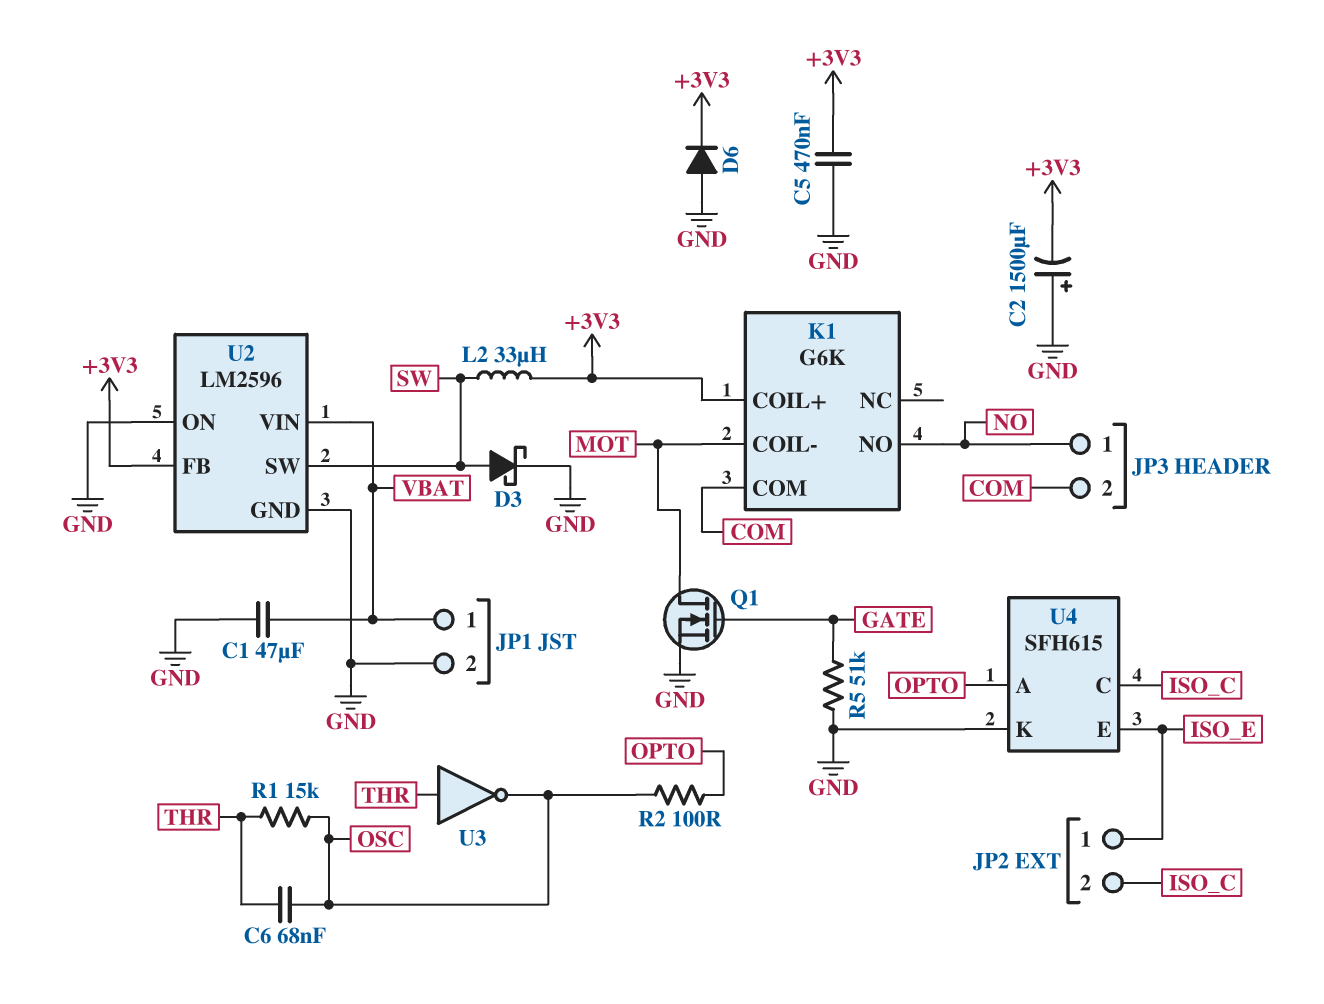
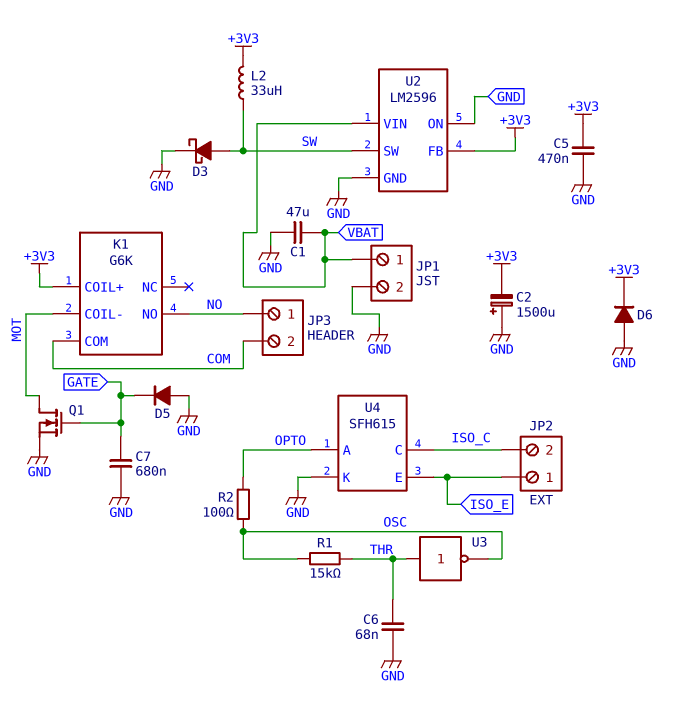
C6: 68nF (OSC, THR) -> 68nF (GND, THR)
C7: none -> 680nF (GATE, GND)
D5: none -> diode (A GND, K GATE)
R5: 51k (GATE, GND) -> none

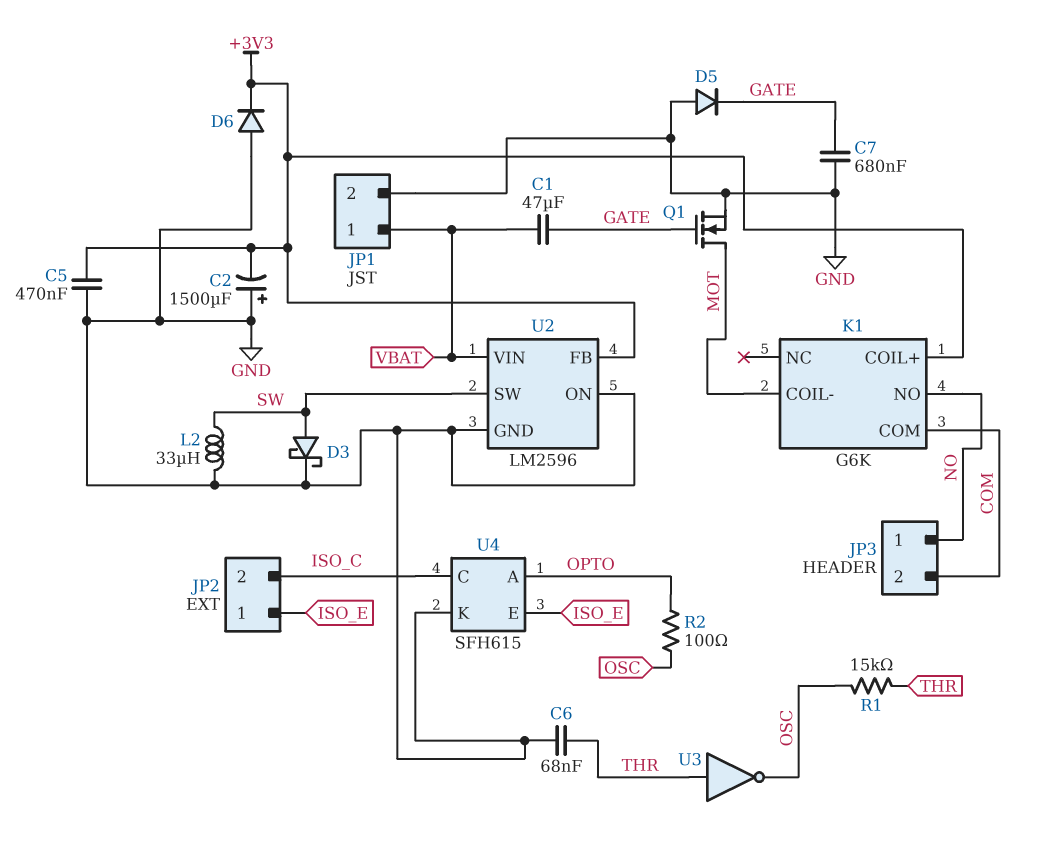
C1: 47uF (GND, VBAT) -> 47uF (GATE, VBAT)
L2: 33uH (+3V3, SW) -> 33uH (GND, SW)

